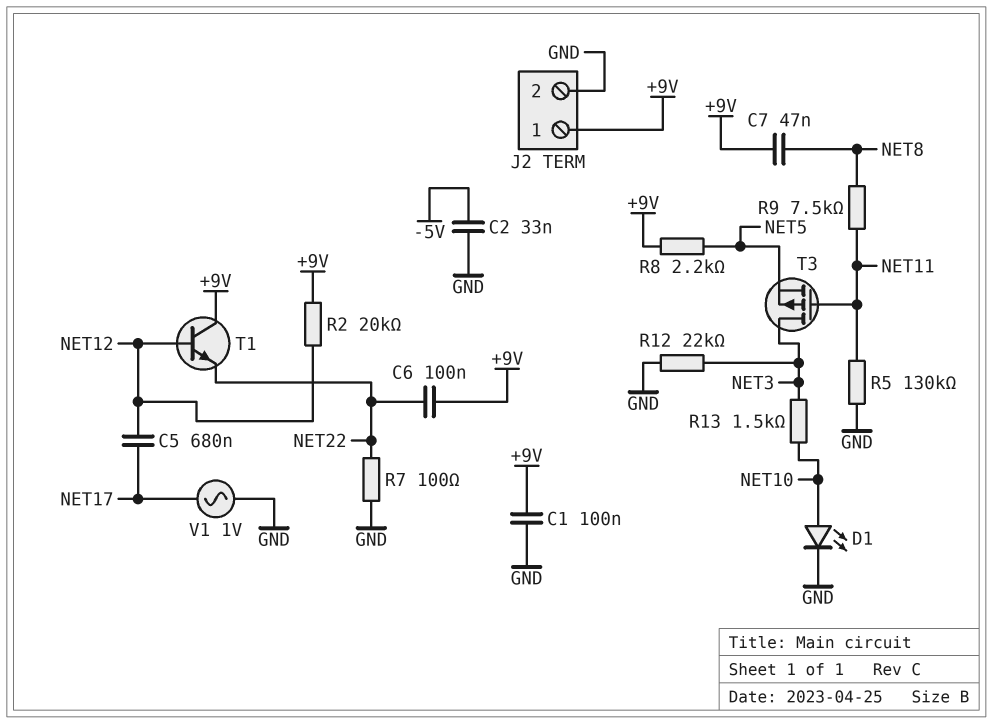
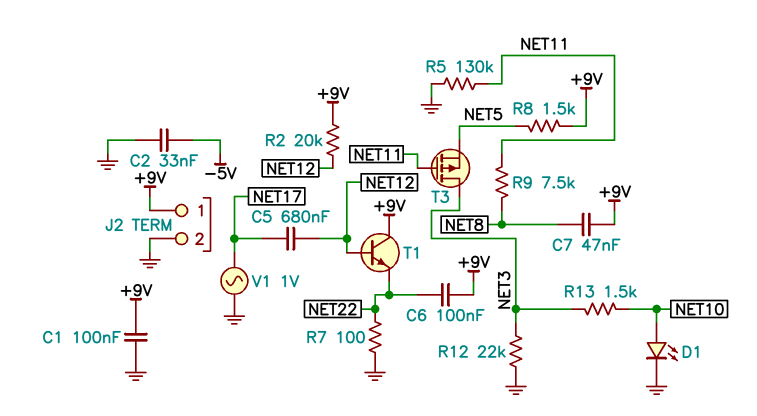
R8: 2.2k (+9V, NET5) -> 1.5k (+9V, NET5)

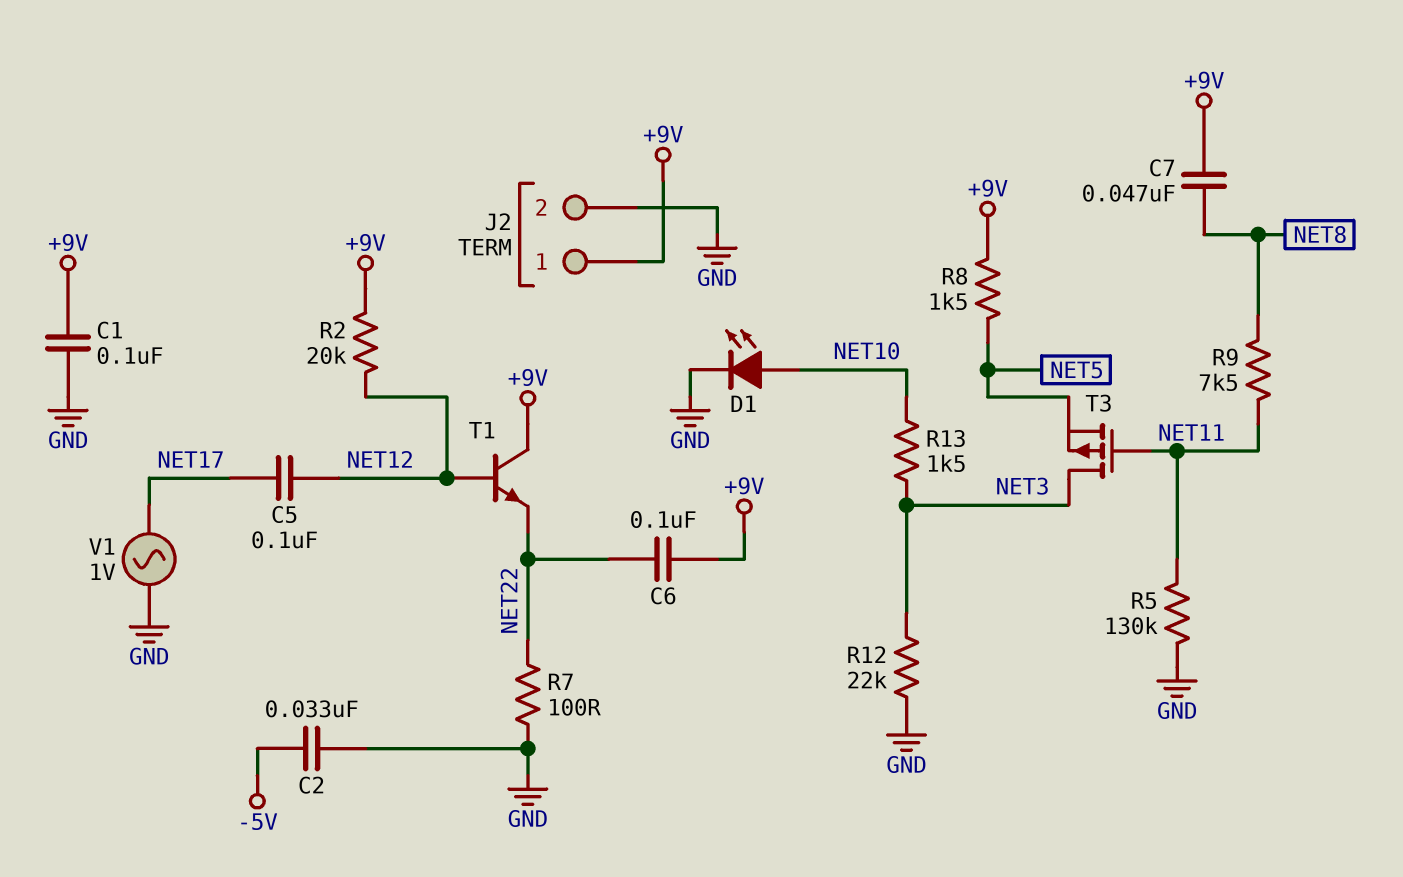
C5: 680nF (NET12, NET17) -> 100nF (NET12, NET17)

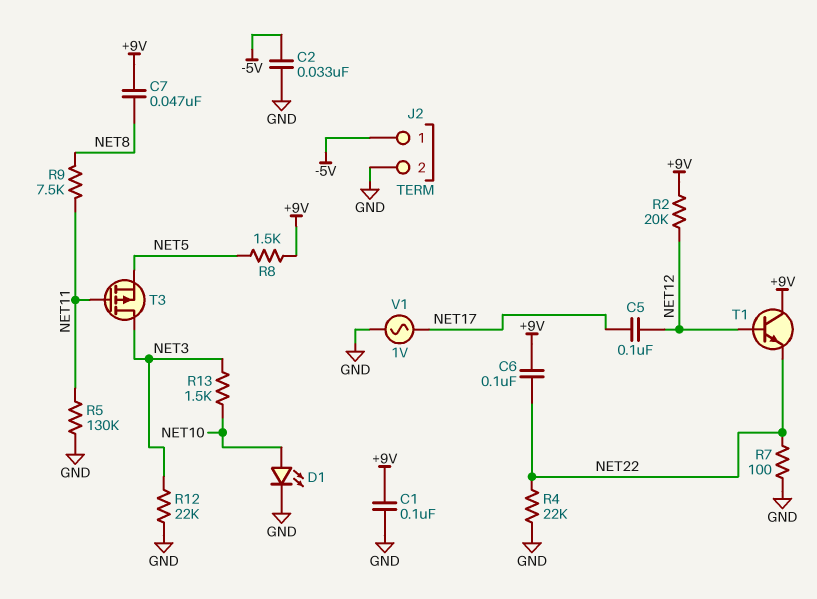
J2 pin 1: +9V -> -5V
R4: none -> 22k (GND, NET22)

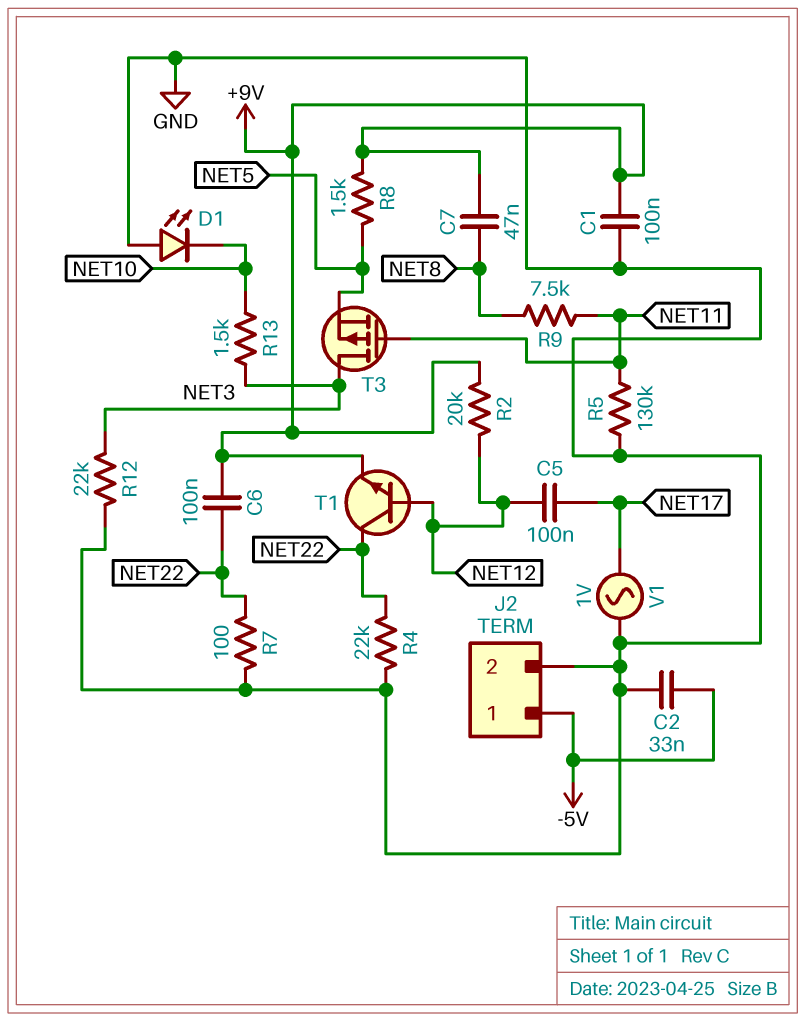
D1: LED (A NET10, K GND) -> LED (A GND, K NET10)
T1: NPN (B NET12, C +9V, E NET22) -> NPN (B NET12, C NET22, E +9V)

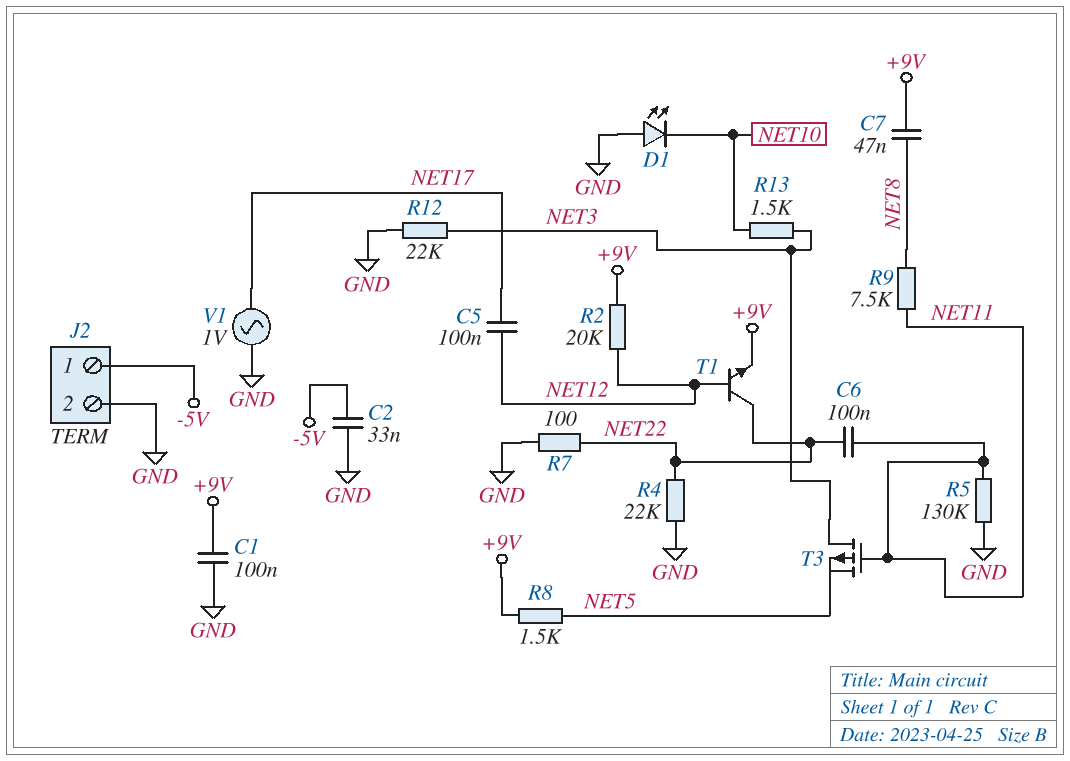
C6: 100nF (+9V, NET22) -> 100nF (NET11, NET22)

